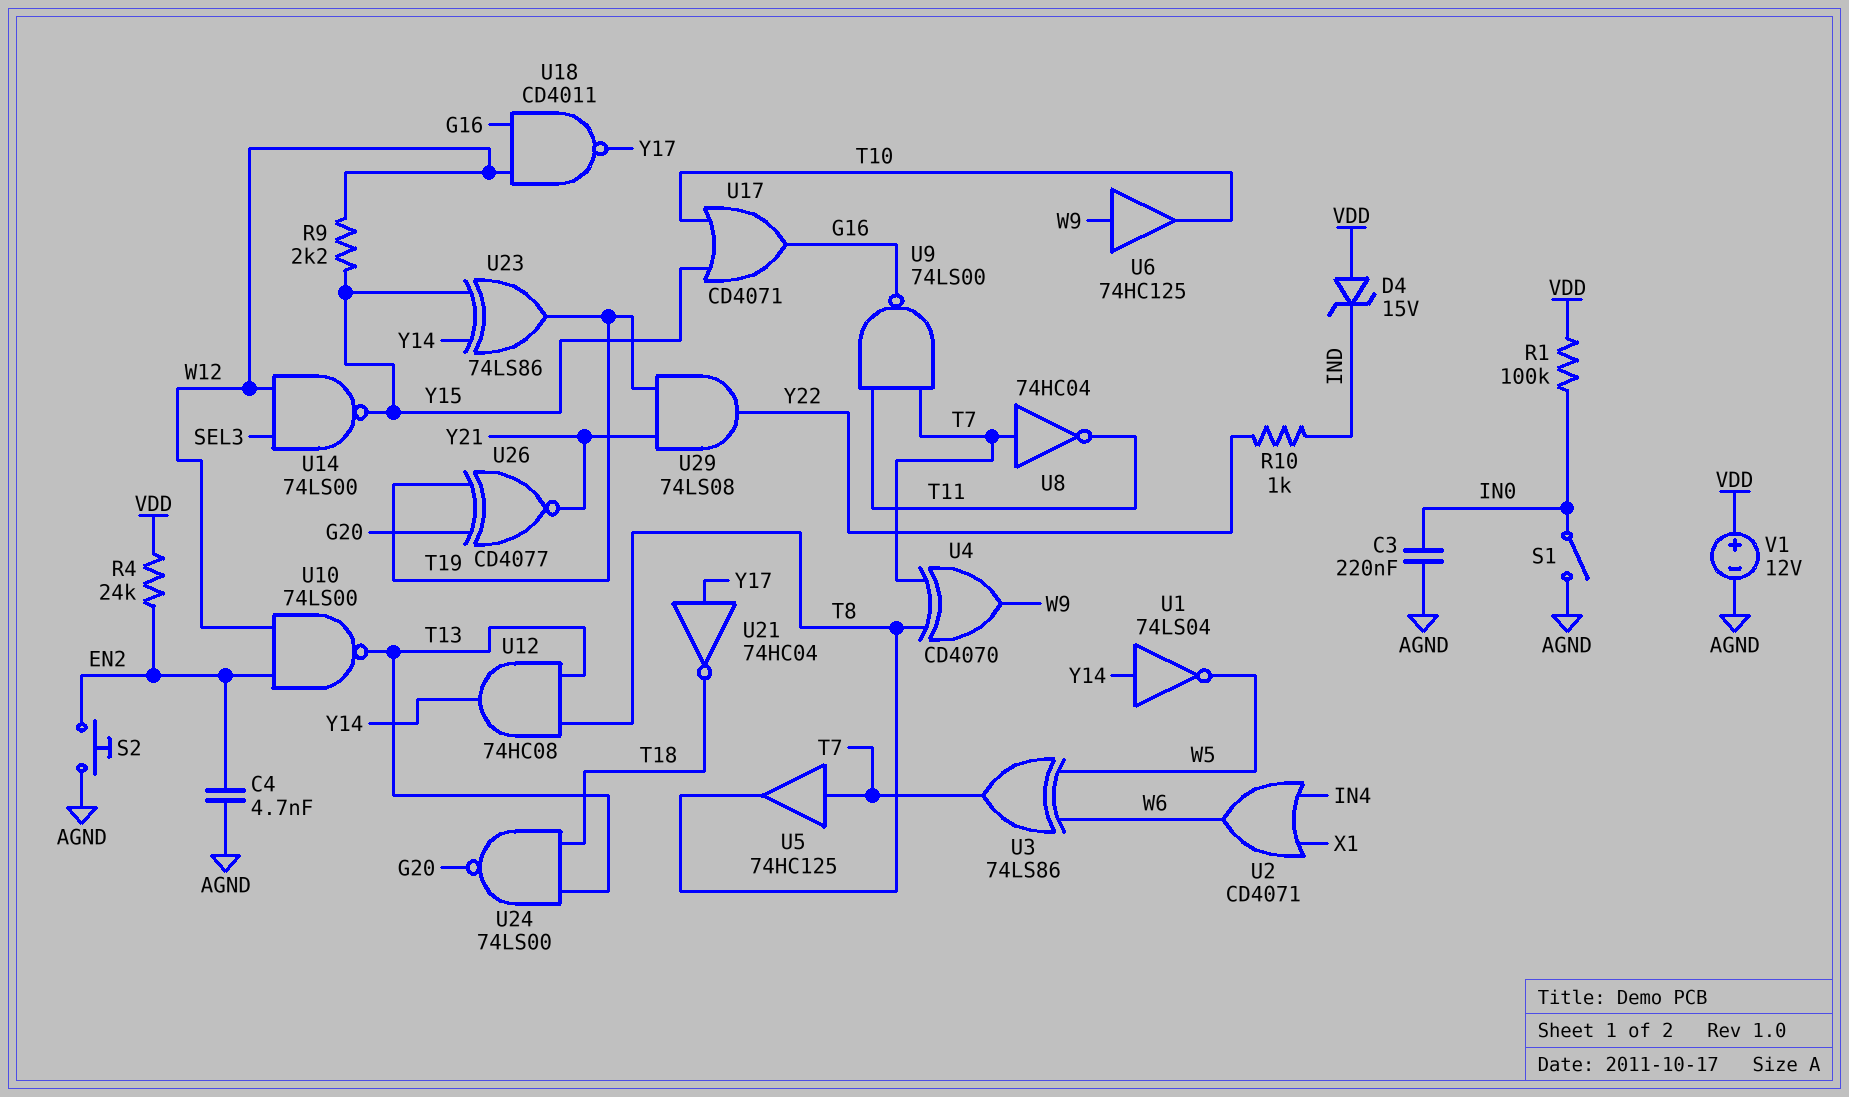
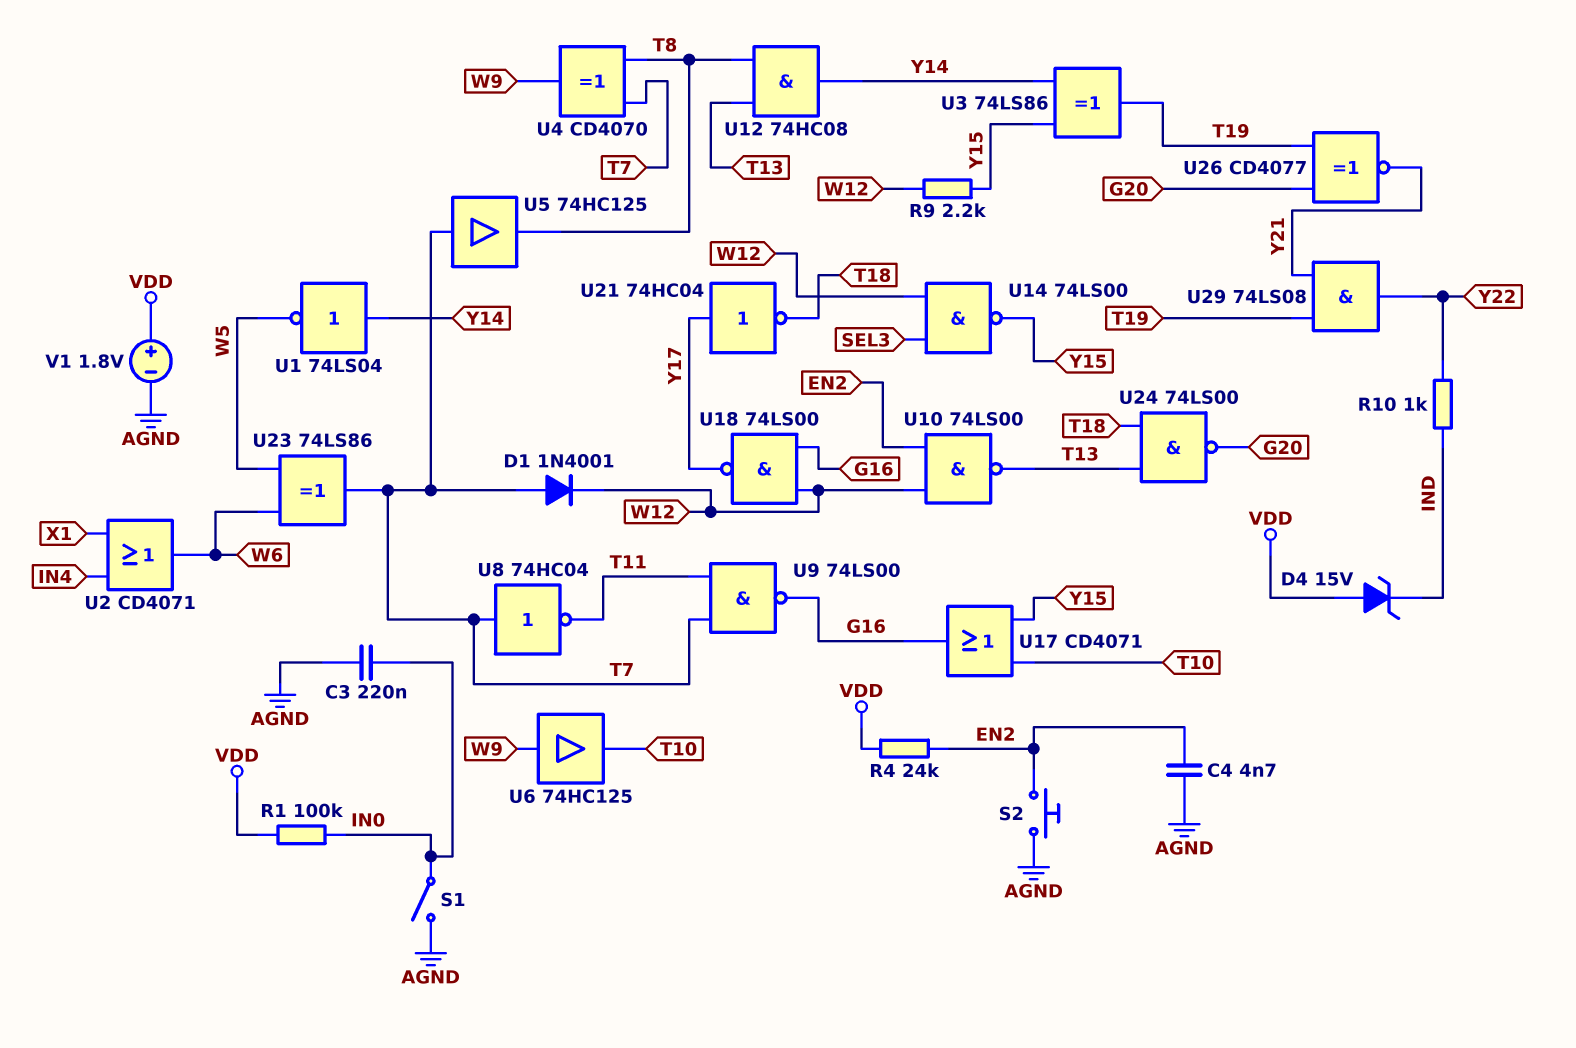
D1: none -> diode 1N4001 (A T7, K W12)
U3: XOR 74LS86 (in W5, in W6, out T7) -> XOR 74LS86 (in Y14, in Y15, out T19)
U18: NAND CD4011 (in G16, in W12, out Y17) -> NAND 74LS00 (in G16, in W12, out Y17)
U23: XOR 74LS86 (in Y14, in Y15, out T19) -> XOR 74LS86 (in W5, in W6, out T7)
V1: 12V (plus VDD, minus AGND) -> 1.8V (plus VDD, minus AGND)

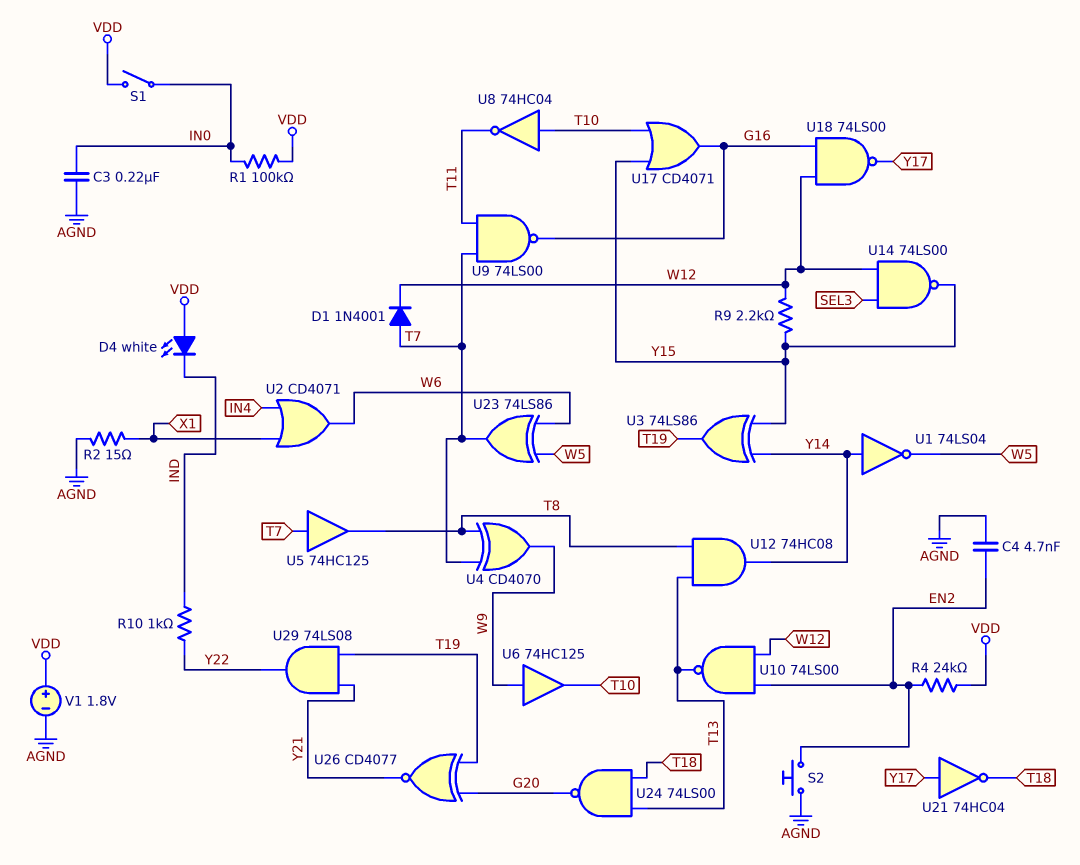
D4: zener 15V (A VDD, K IND) -> LED white (A VDD, K IND)
R2: none -> 15 (AGND, X1)
S1: switch (AGND, IN0) -> switch (IN0, VDD)
U8: NOT 74HC04 (in T7, out T11) -> NOT 74HC04 (in T10, out T11)

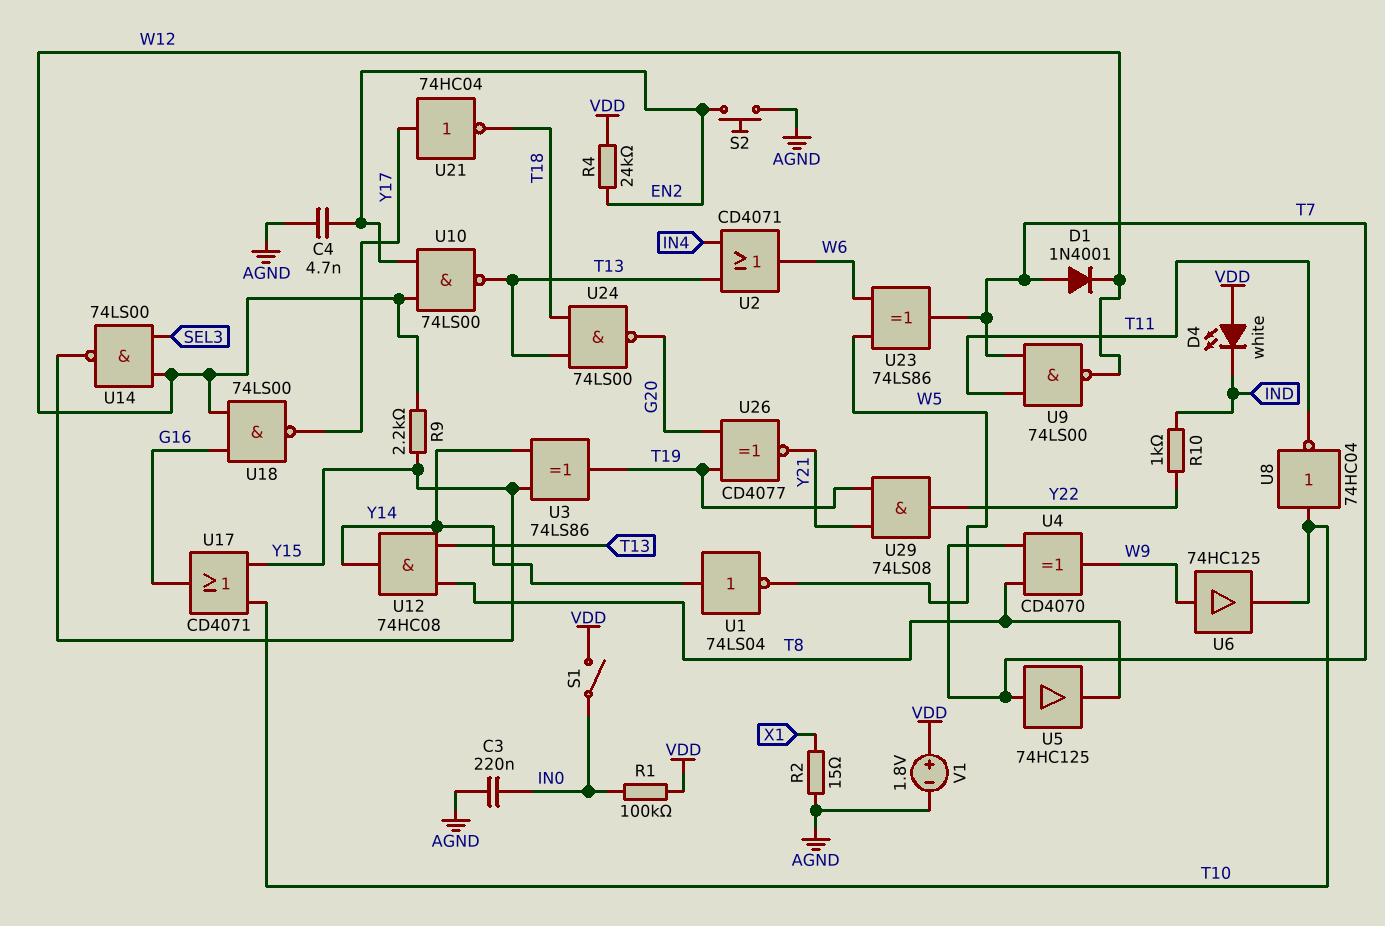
U2: OR CD4071 (in IN4, in X1, out W6) -> OR CD4071 (in IN4, in T13, out W6)
U9: NAND 74LS00 (in T7, in T11, out G16) -> NAND 74LS00 (in T7, in T11, out W12)

